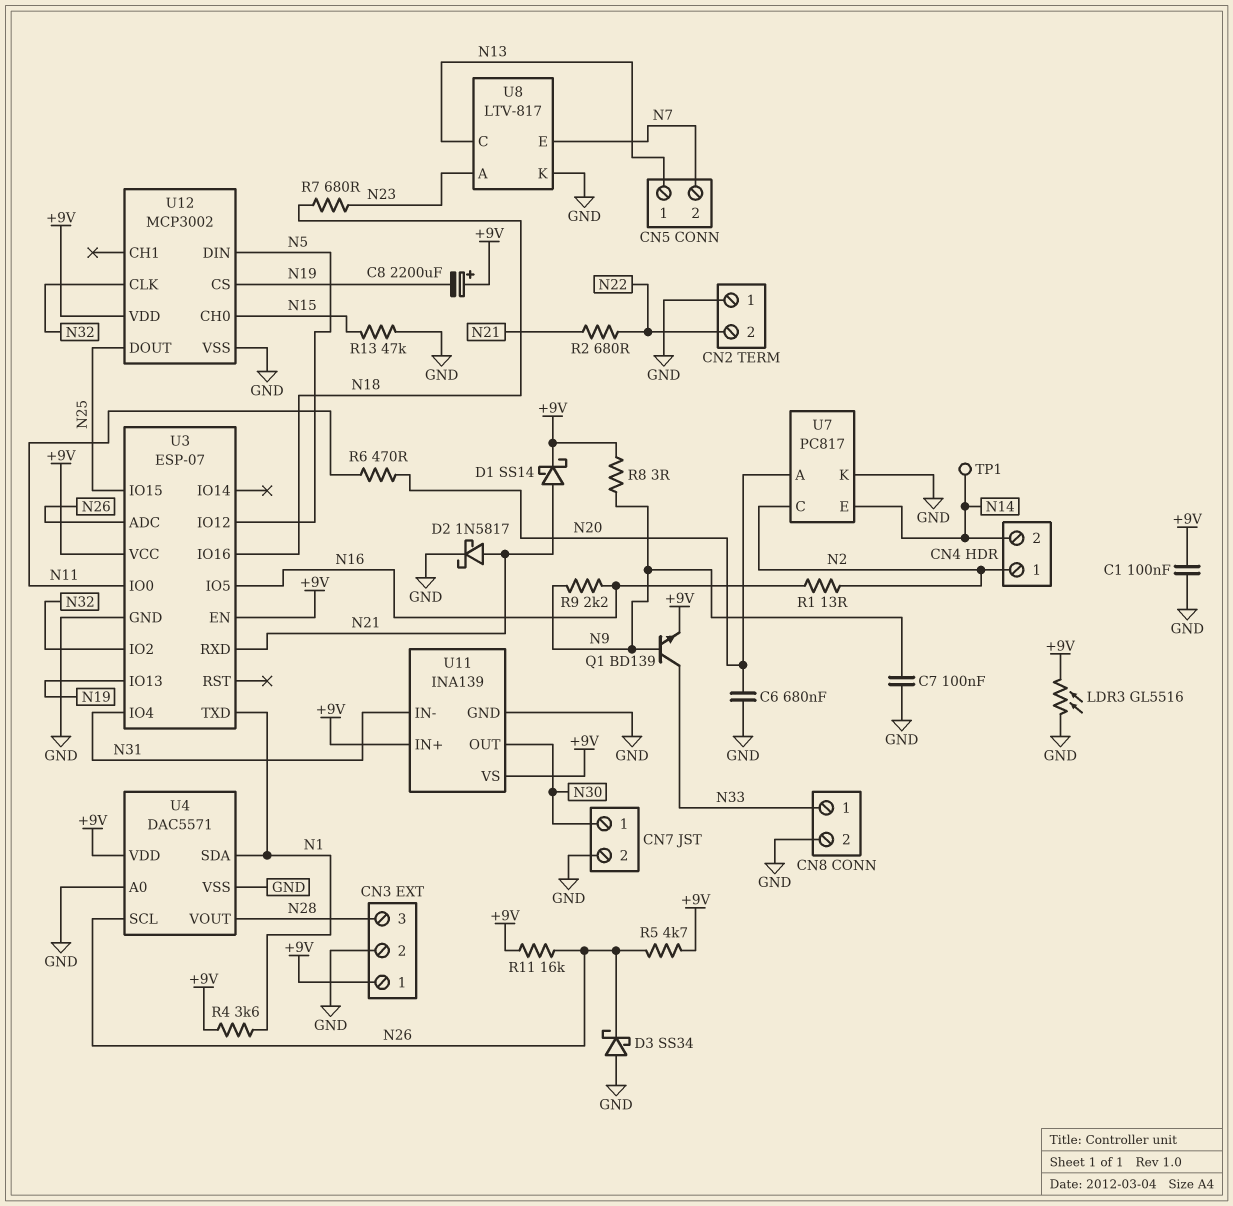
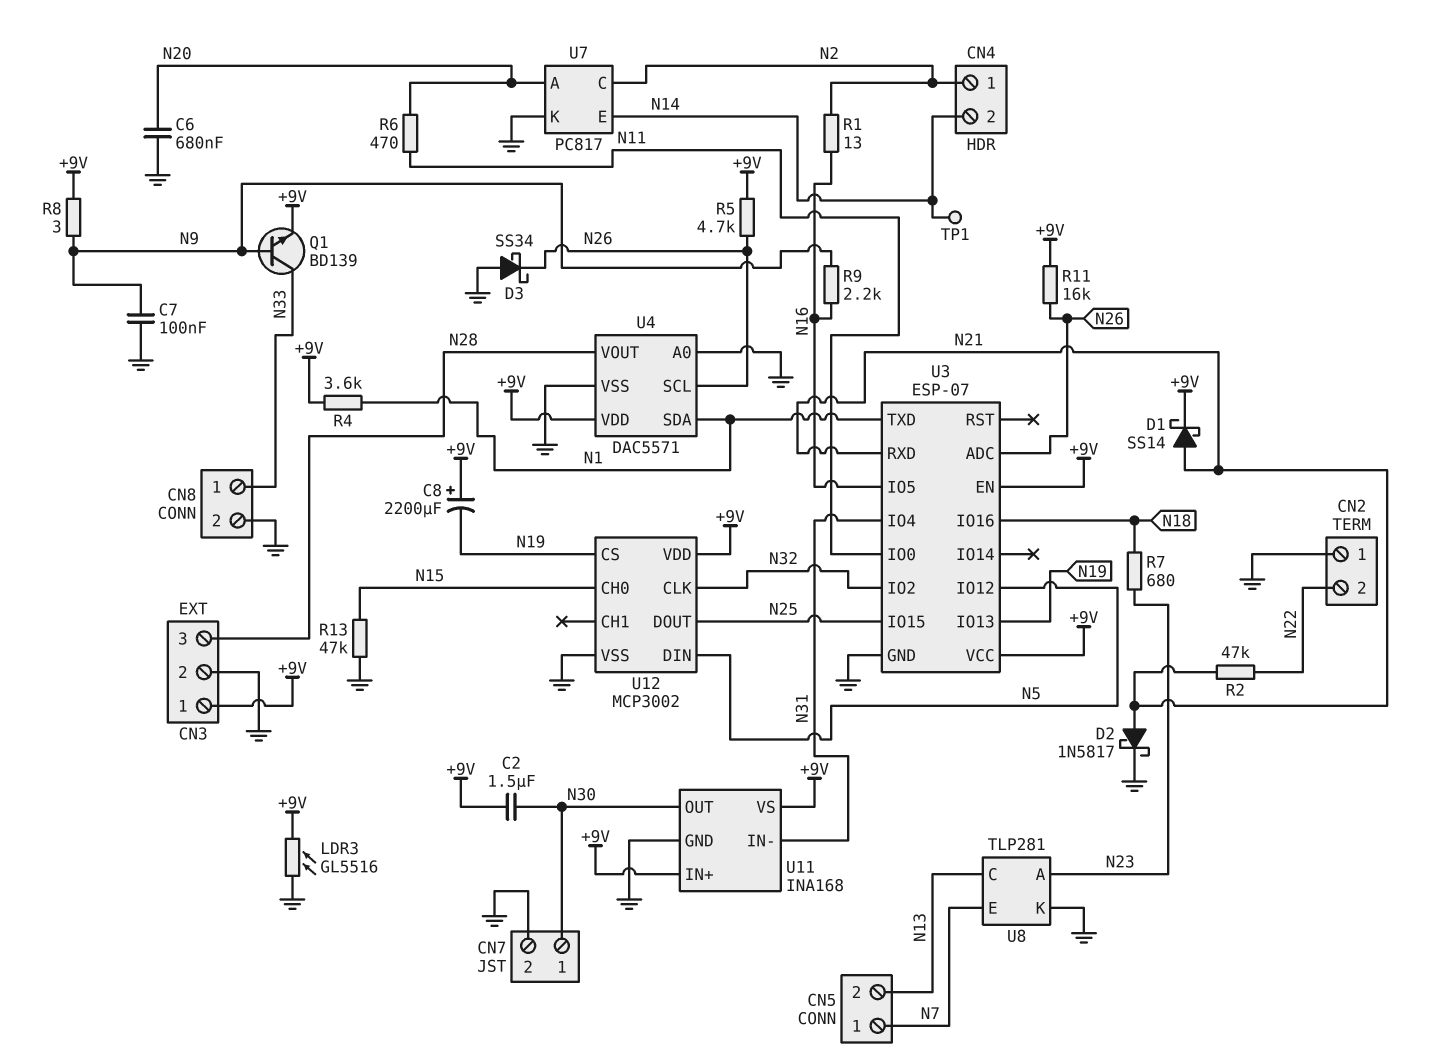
C1: 100nF (+9V, GND) -> none
C2: none -> 1.5uF (+9V, N30)
CN5 pin 1: N13 -> N7
CN5 pin 2: N7 -> N13
R2: 680 (N21, N22) -> 47k (N21, N22)
U8: LTV-817 -> TLP281
U11: INA139 -> INA168

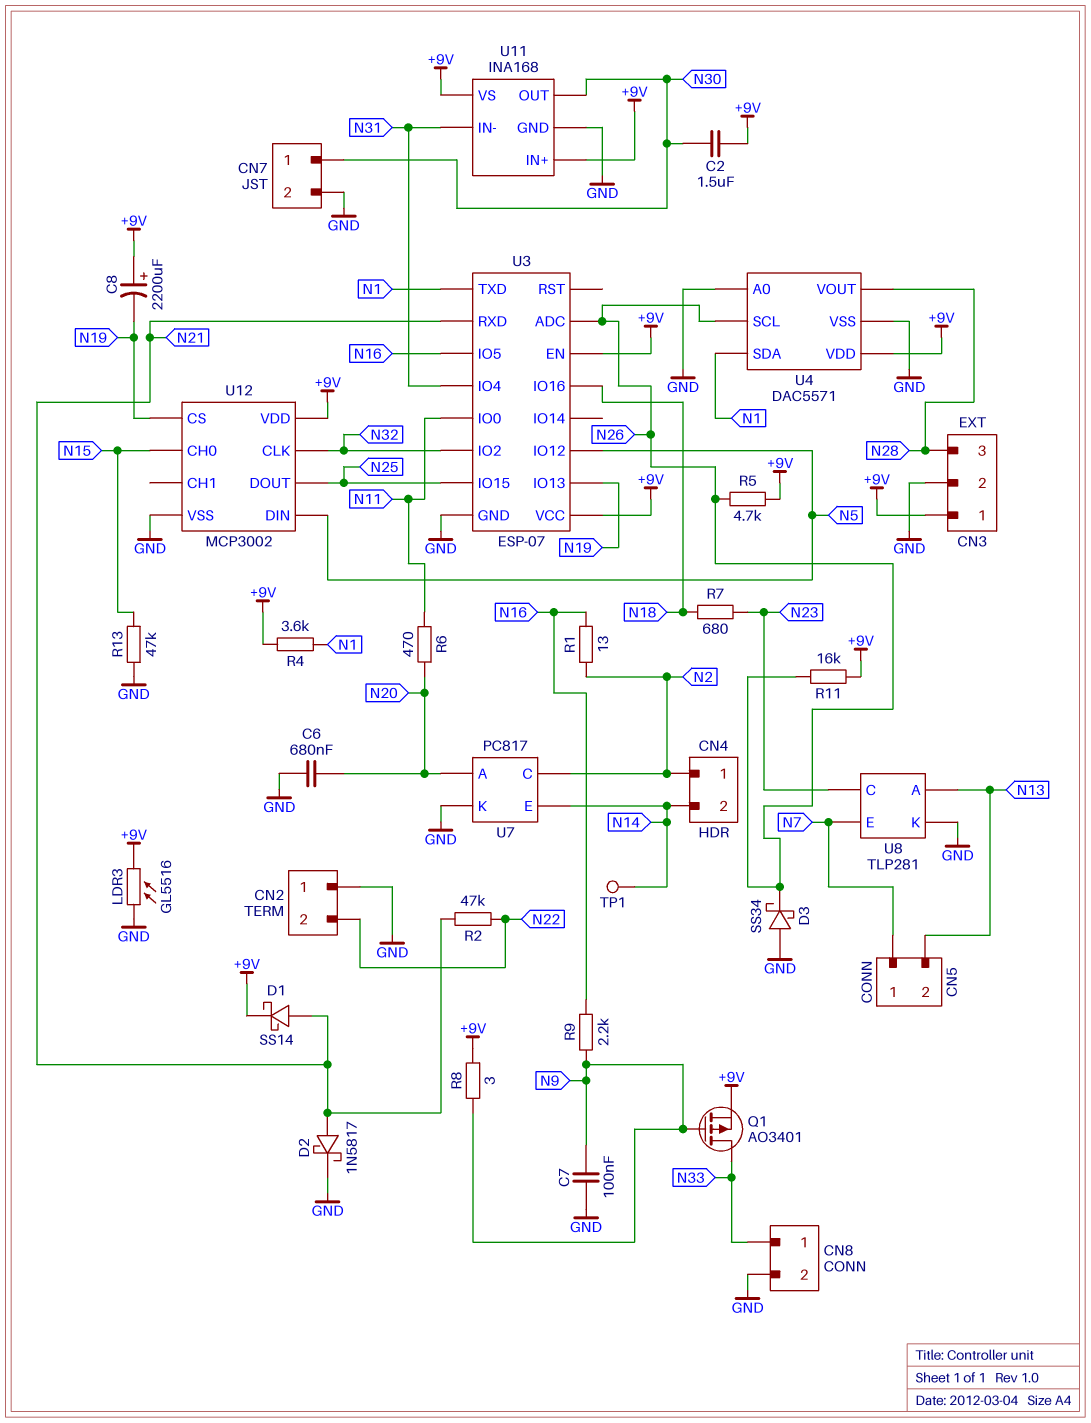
Q1: NPN BD139 (B N9, C N33, E +9V) -> PMOS AO3401 (G N9, D N33, S +9V)
U8 pin A: N23 -> N13
U8 pin C: N13 -> N23

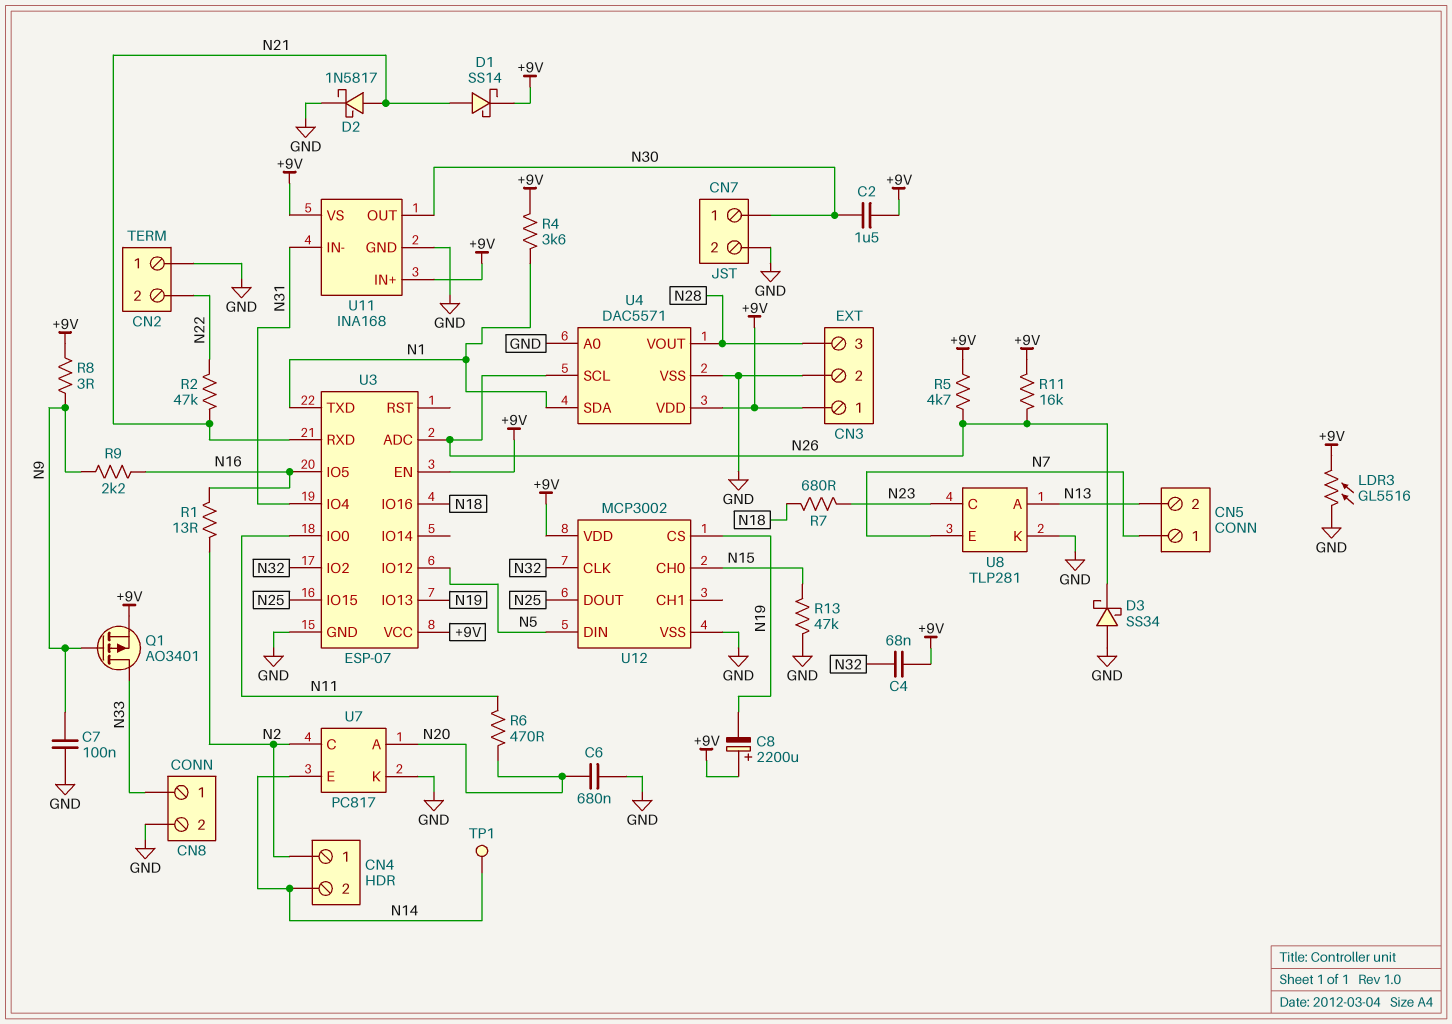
C4: none -> 68nF (+9V, N32)

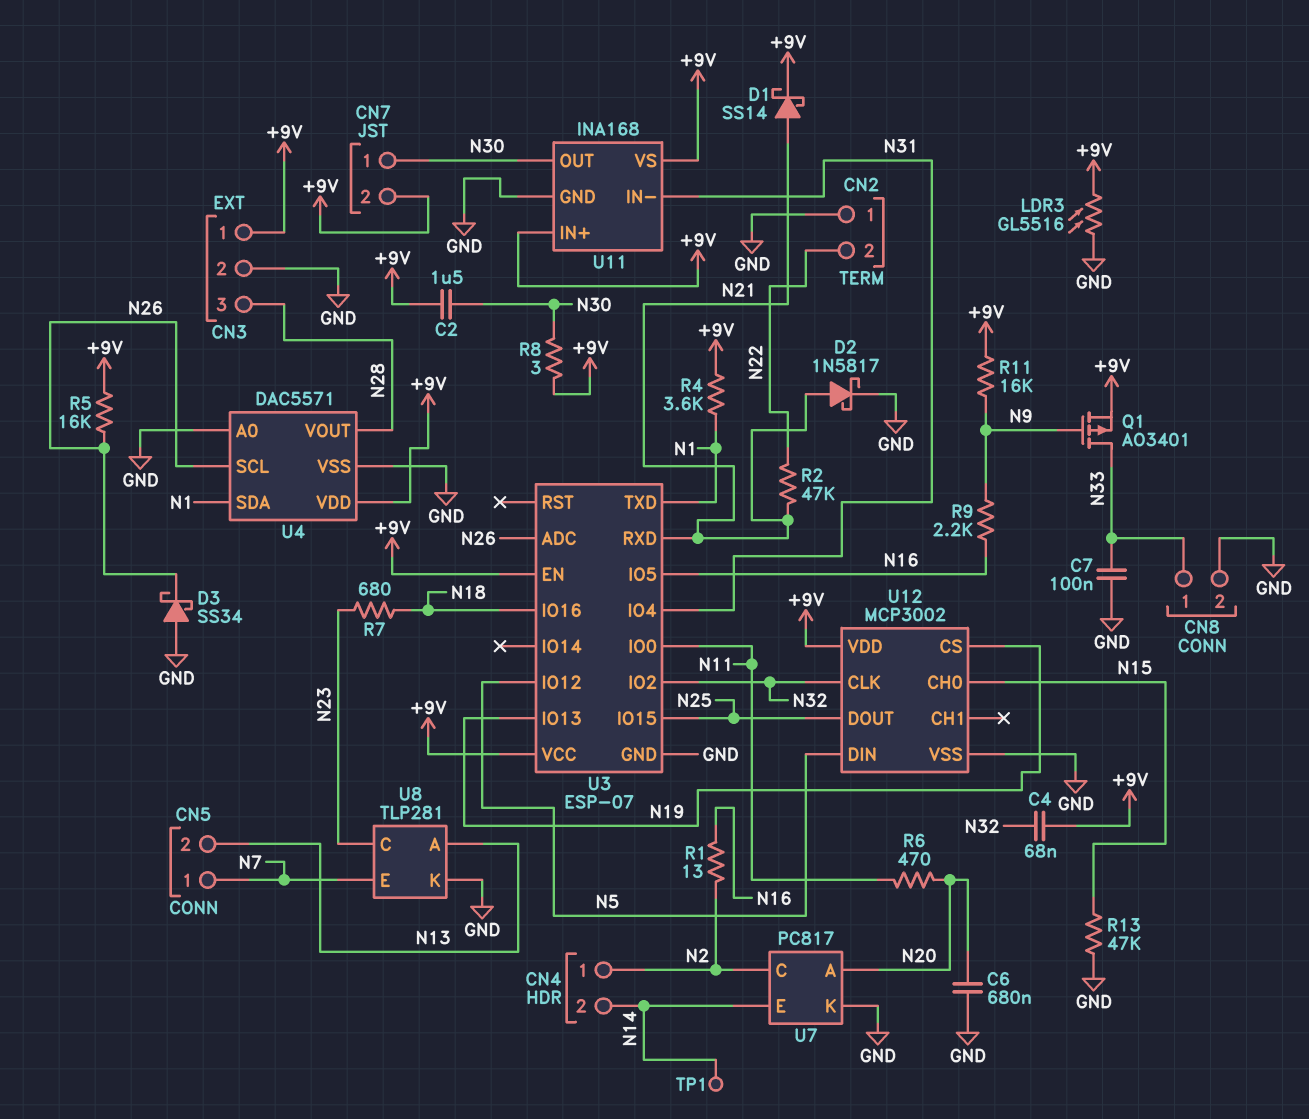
C7: 100nF (GND, N9) -> 100nF (GND, N33)
C8: 2200uF (plus +9V, minus N19) -> none
CN7 pin 2: GND -> +9V
R5: 4.7k (+9V, N26) -> 16k (+9V, N26)
R8: 3 (+9V, N9) -> 3 (+9V, N30)
R11: 16k (+9V, N26) -> 16k (+9V, N9)

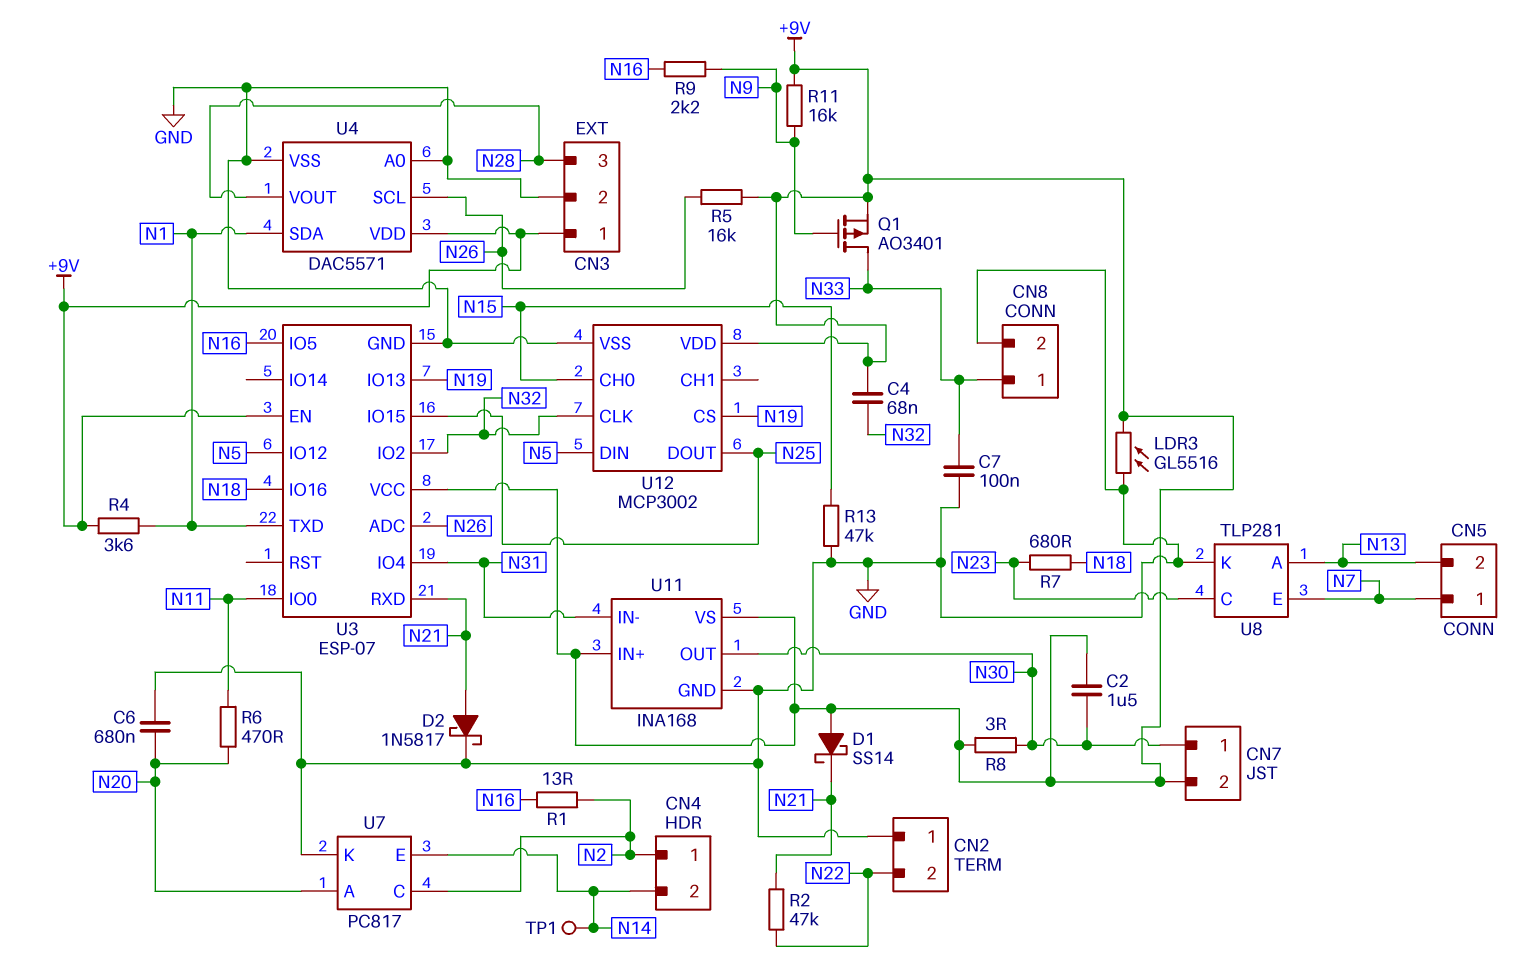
D1: schottky SS14 (A N21, K +9V) -> schottky SS14 (A +9V, K N21)
D3: schottky SS34 (A GND, K N26) -> none

